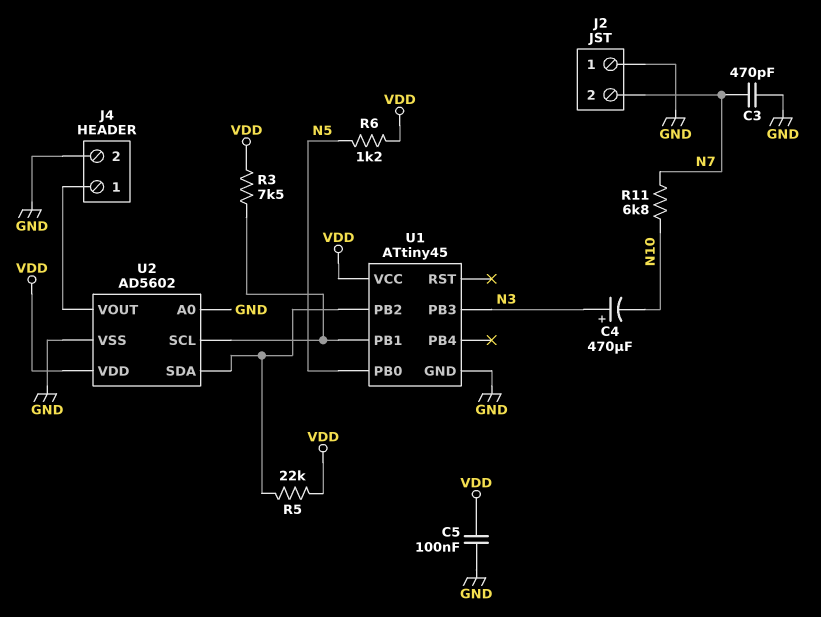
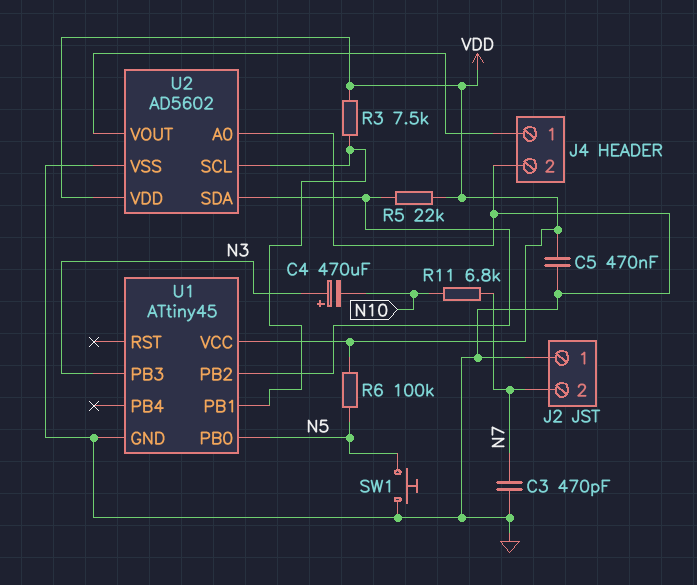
C5: 100nF (GND, VDD) -> 470nF (GND, VDD)
R6: 1.2k (N5, VDD) -> 100k (N5, VDD)
SW1: none -> button (GND, N5)

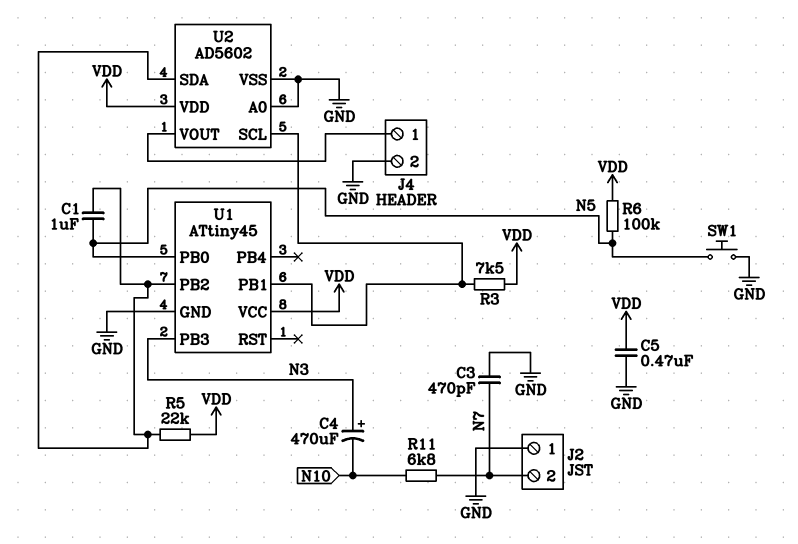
C1: none -> 1uF (N5, U1/PB2)

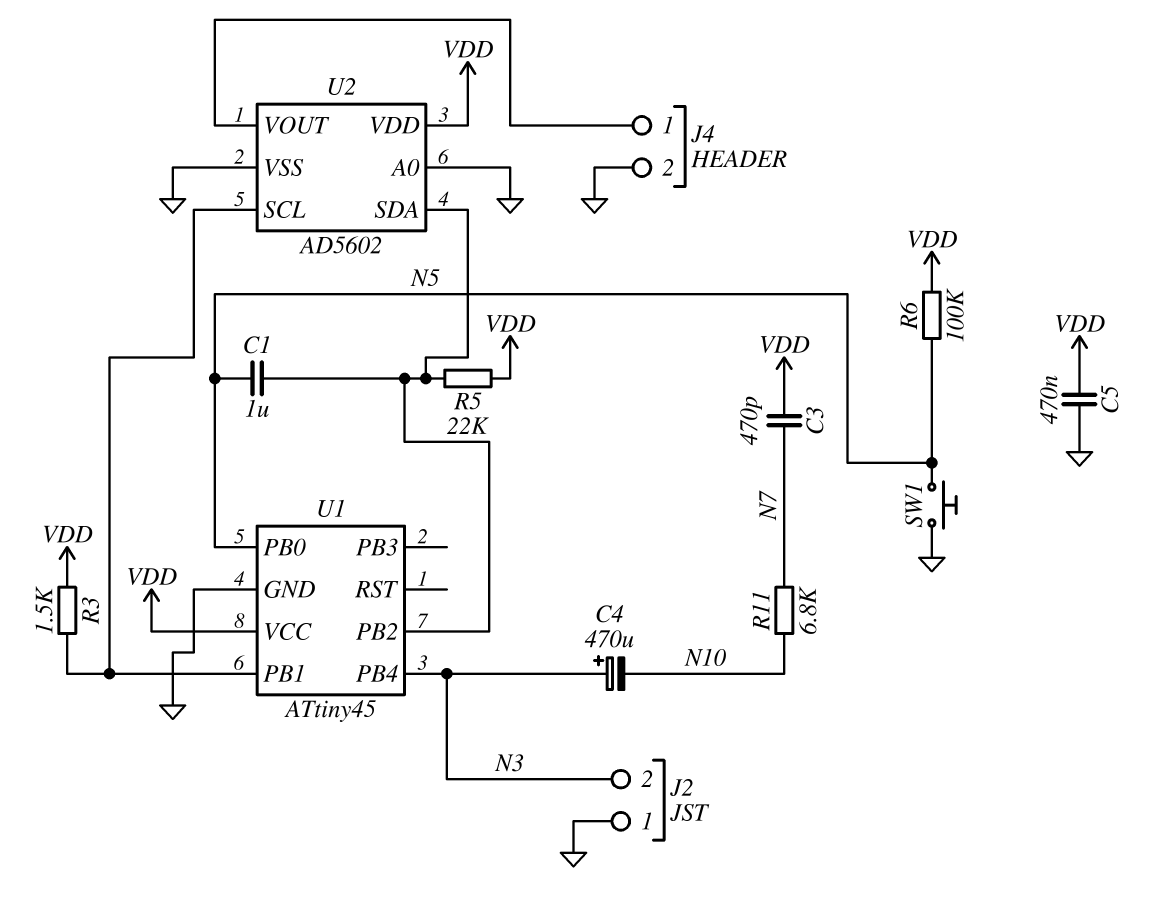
C3: 470pF (GND, N7) -> 470pF (N7, VDD)
J2 pin 2: N7 -> N3
R3: 7.5k (U1/PB1, VDD) -> 1.5k (U1/PB1, VDD)
U1 pin PB3: N3 -> none
U1 pin PB4: none -> N3

